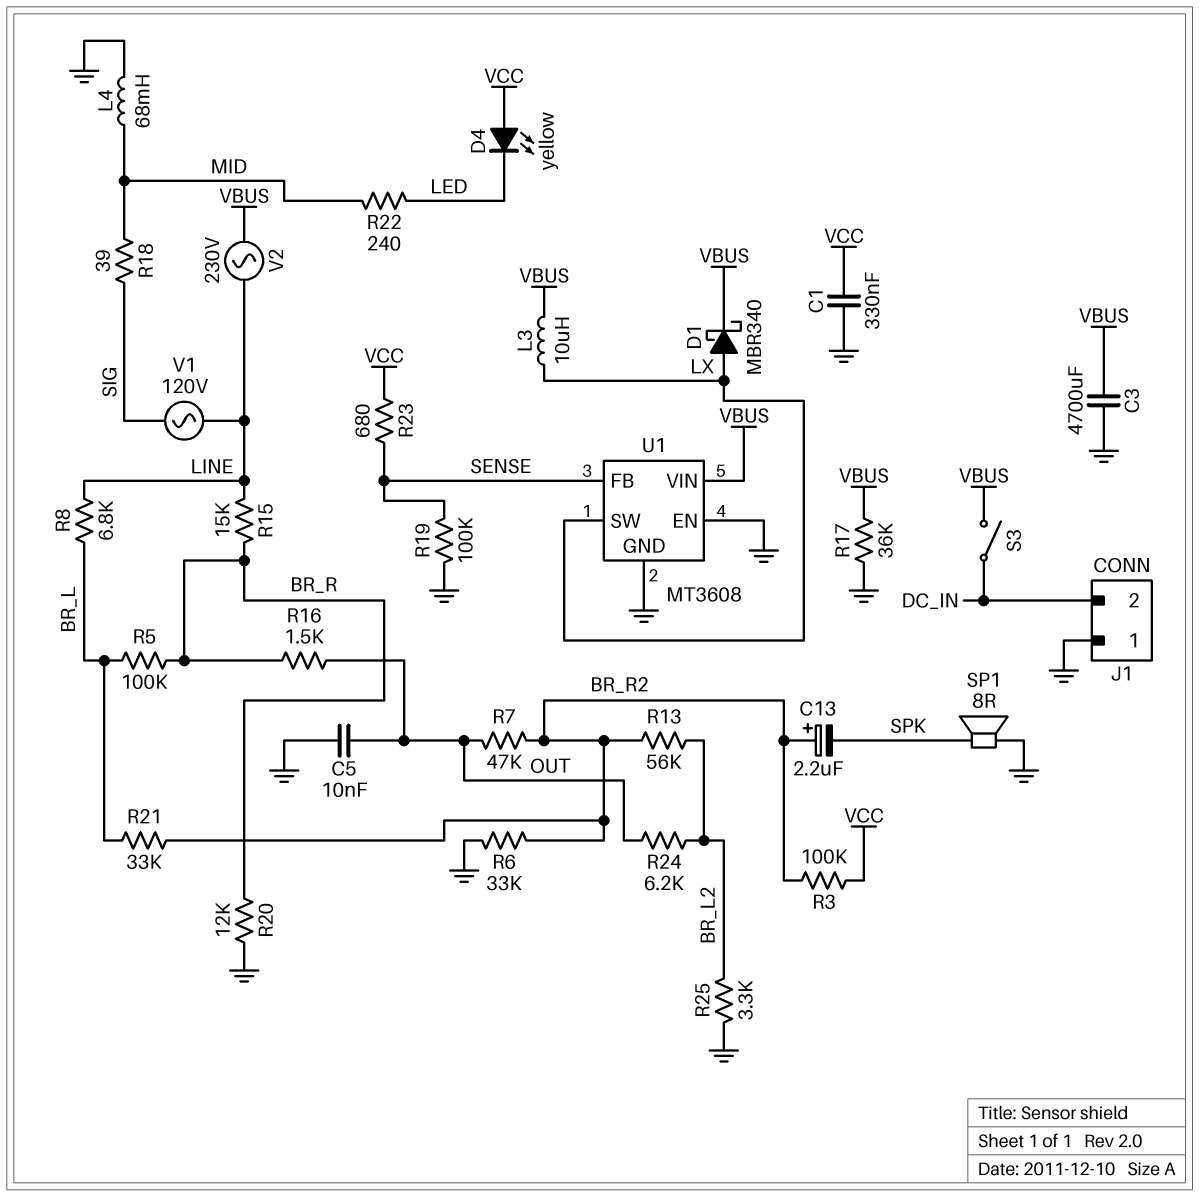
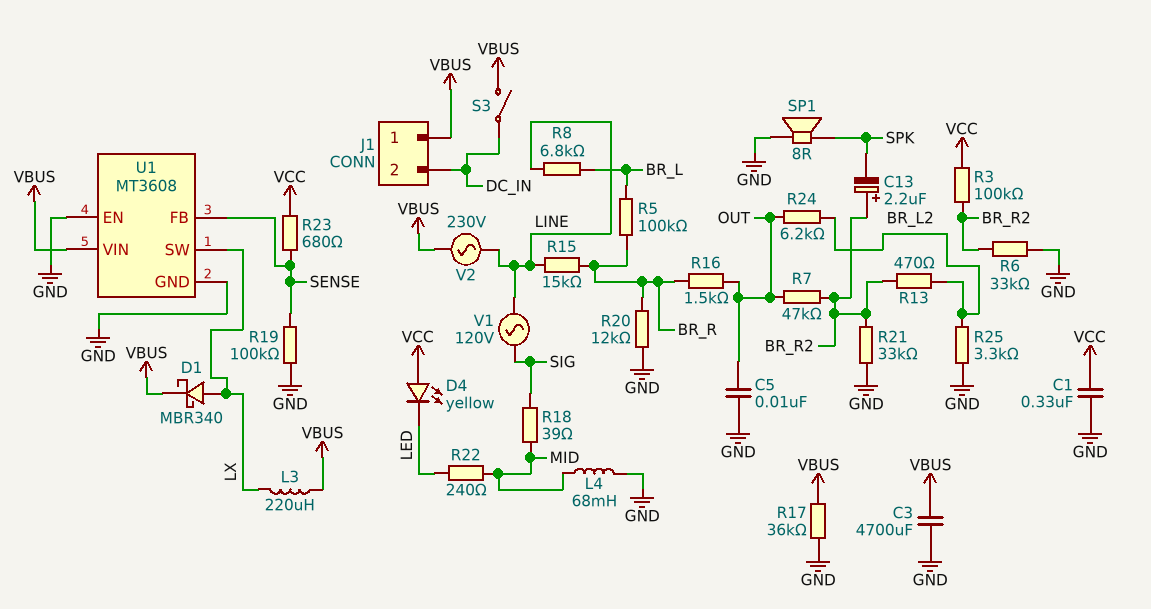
J1 pin 1: GND -> VBUS
L3: 10uH (LX, VBUS) -> 220uH (LX, VBUS)
R13: 56k (BR_L2, BR_R2) -> 470 (BR_L2, BR_R2)
R21: 33k (BR_L, BR_R2) -> 33k (BR_R2, GND)

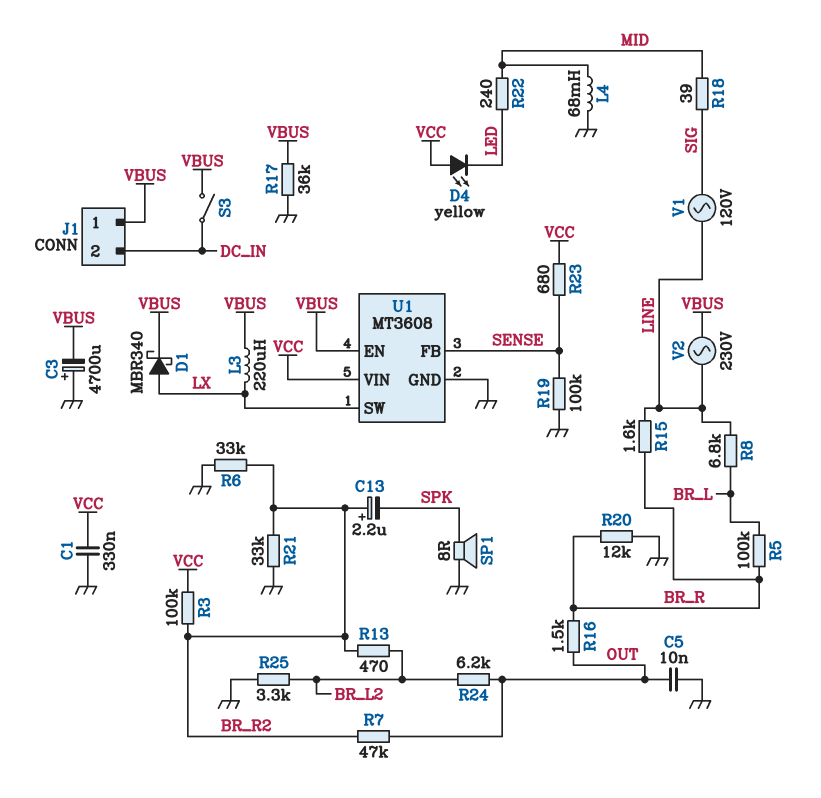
C3: 4700uF (GND, VBUS) -> 4700uF (plus GND, minus VBUS)
R15: 15k (BR_R, LINE) -> 1.6k (BR_R, LINE)
U1 pin EN: GND -> VBUS
U1 pin VIN: VBUS -> VCC

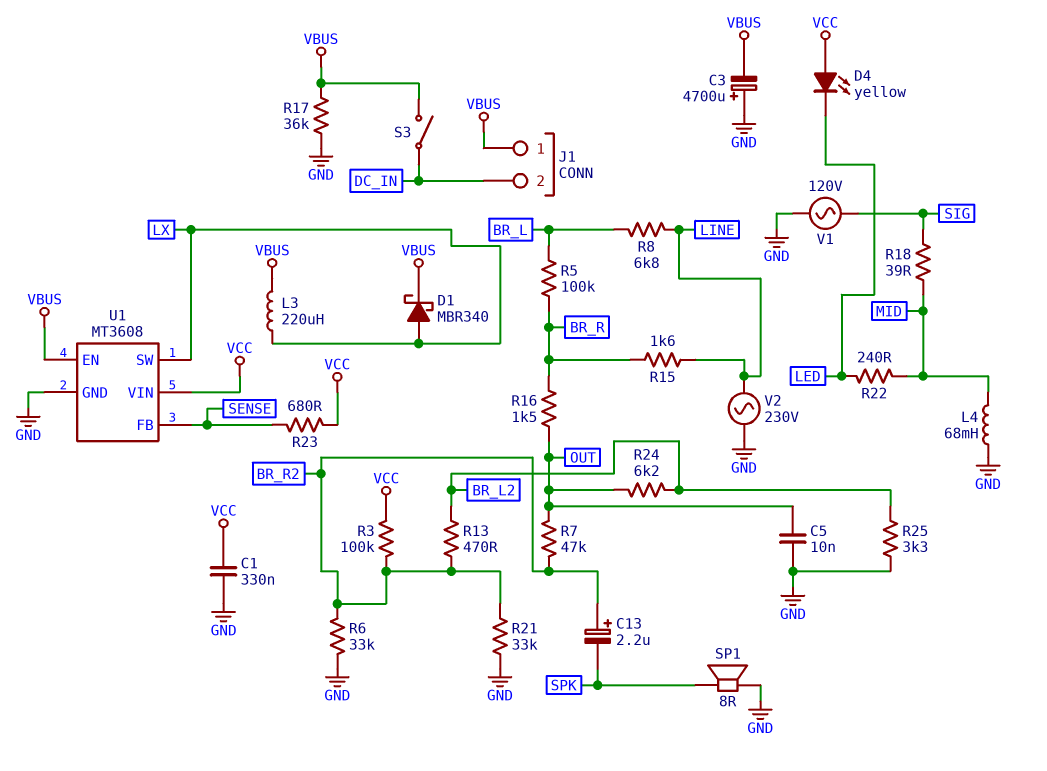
R19: 100k (GND, SENSE) -> none
R20: 12k (BR_R, GND) -> none
V1: AC 120V (LINE, SIG) -> AC 120V (GND, SIG)
V2: AC 230V (LINE, VBUS) -> AC 230V (GND, LINE)

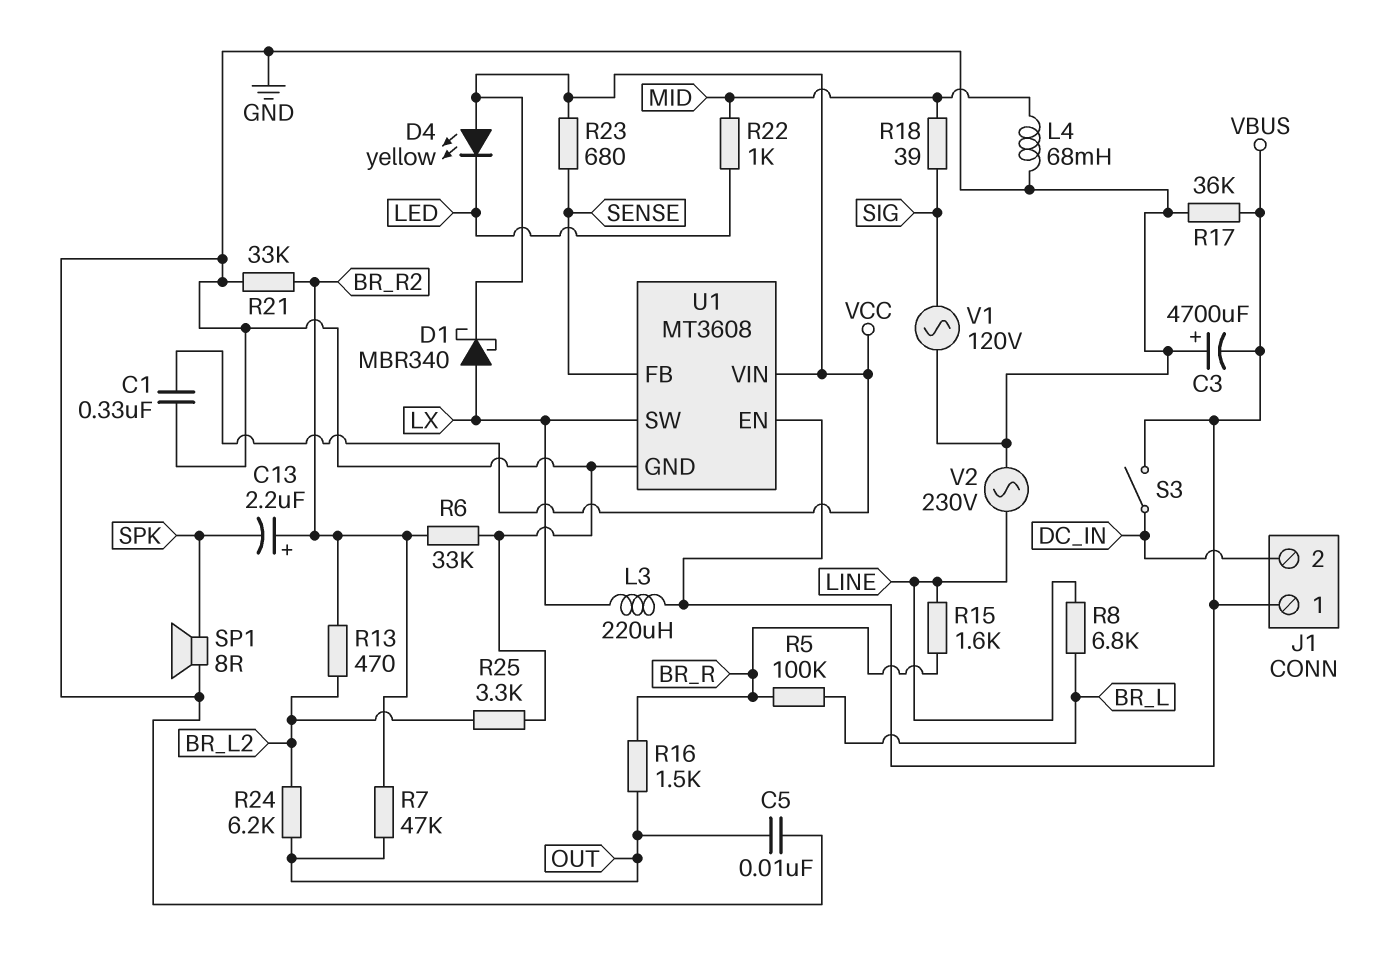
D1: schottky MBR340 (A LX, K VBUS) -> schottky MBR340 (A LX, K VCC)
R3: 100k (BR_R2, VCC) -> none
R22: 240 (LED, MID) -> 1k (LED, MID)

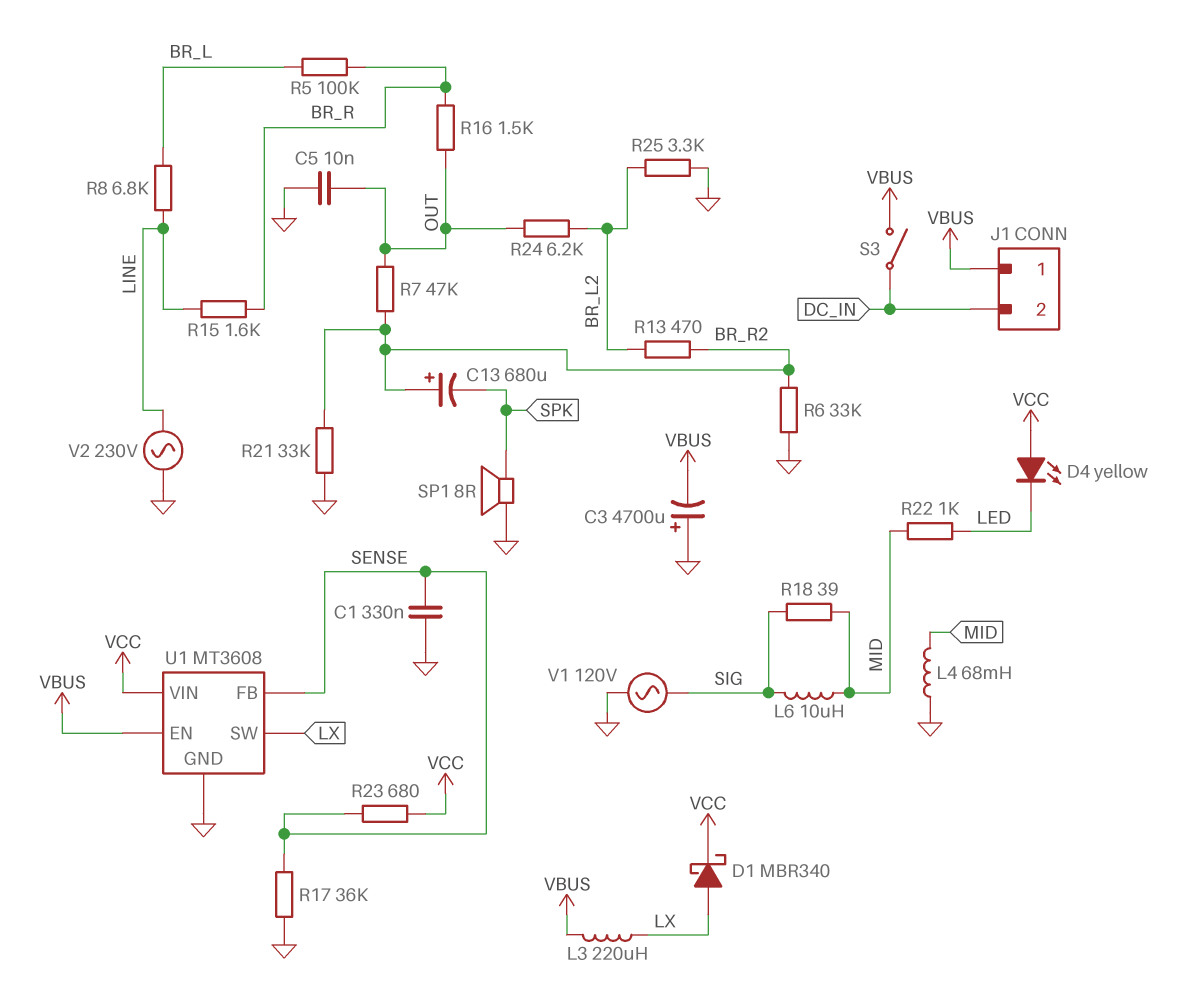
C1: 330nF (GND, VCC) -> 330nF (GND, SENSE)
C13: 2.2uF (plus BR_R2, minus SPK) -> 680uF (plus BR_R2, minus SPK)
L6: none -> 10uH (MID, SIG)
R17: 36k (GND, VBUS) -> 36k (GND, SENSE)

